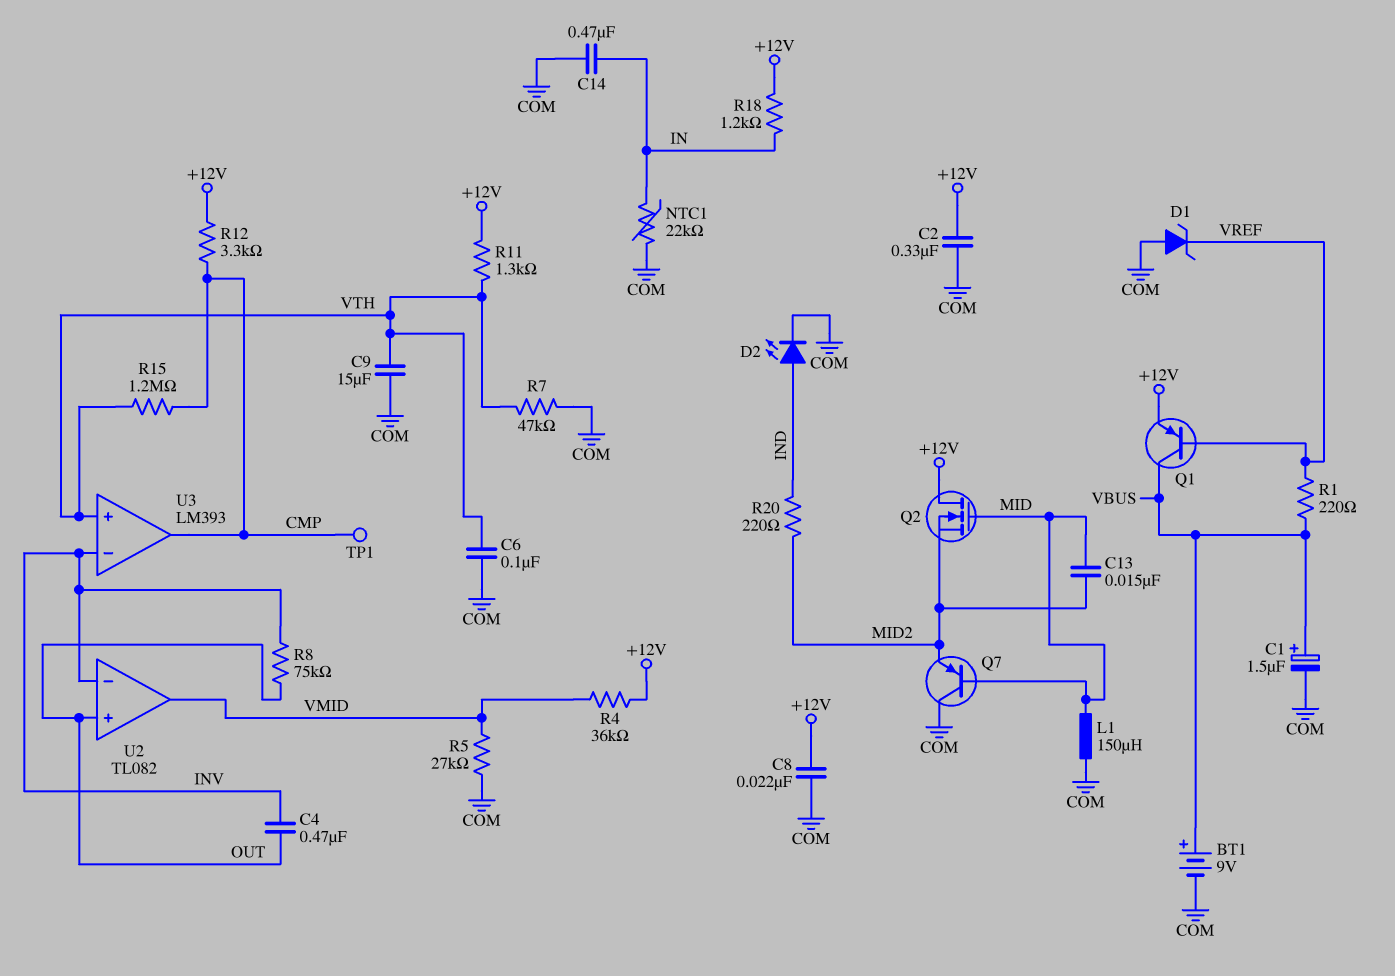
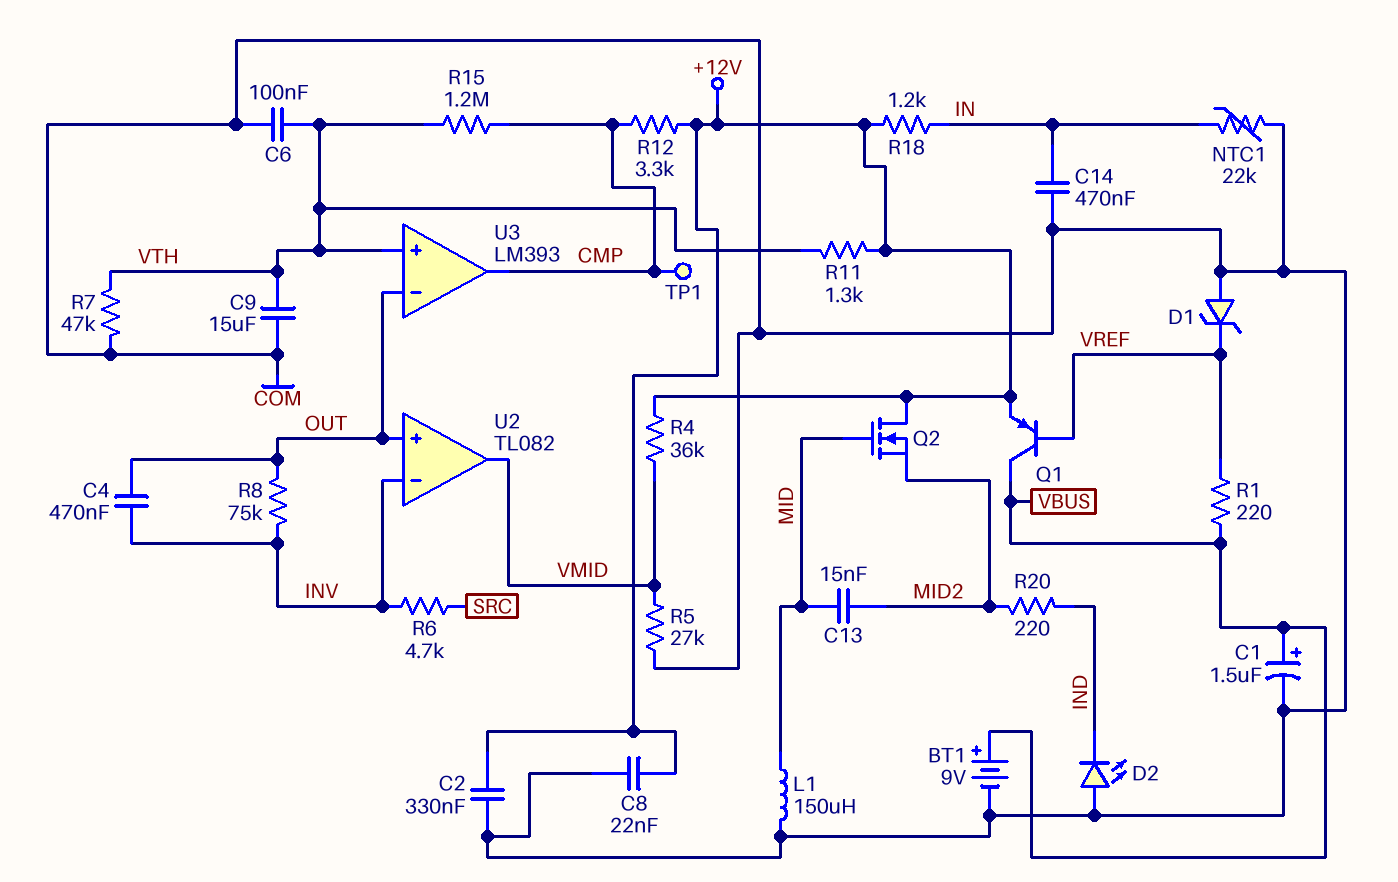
D2: LED (A IND, K COM) -> LED (A COM, K IND)
Q7: PNP (B MID, C COM, E MID2) -> none
R6: none -> 4.7k (INV, SRC)
U3 pin in-: INV -> OUT

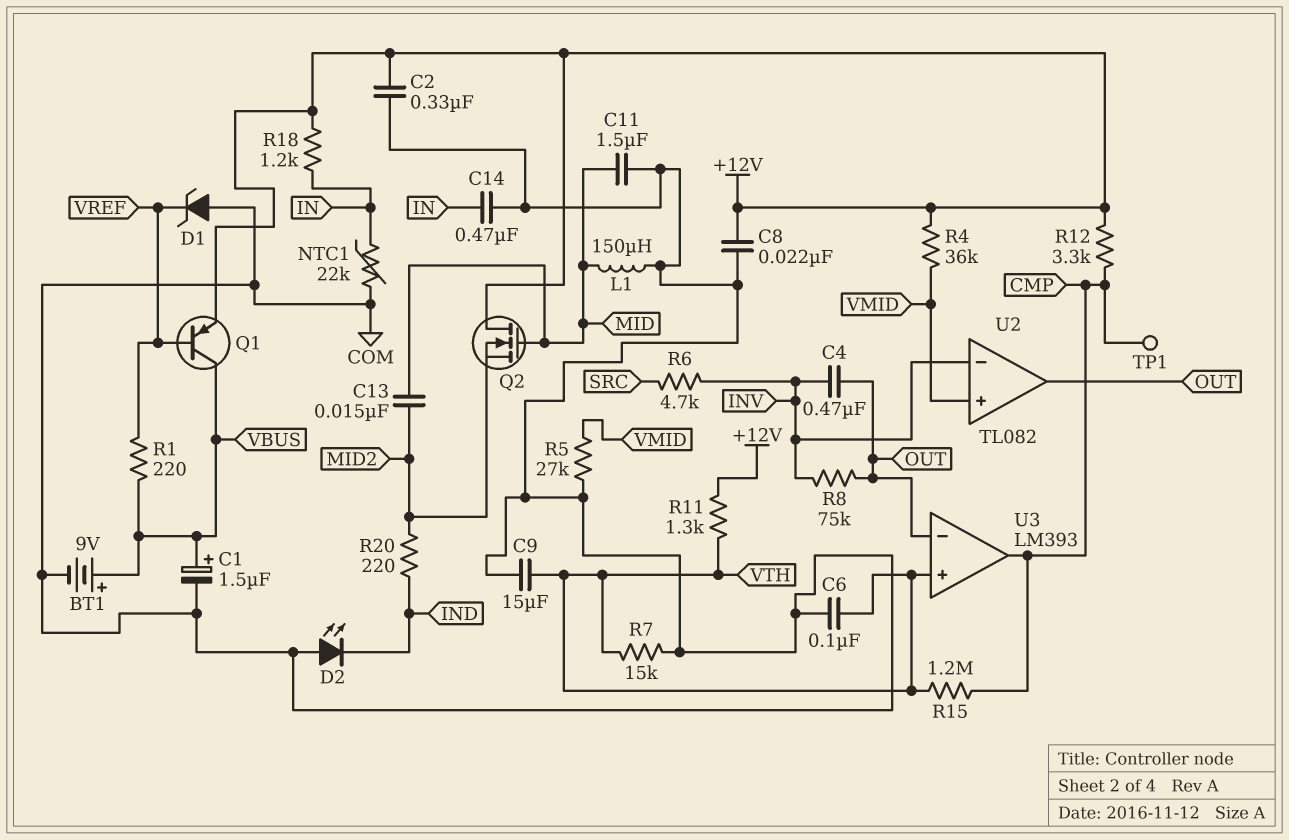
C11: none -> 1.5uF (COM, MID)
R7: 47k (COM, VTH) -> 15k (COM, VTH)
U2 pin in+: OUT -> VMID
U2 pin out: VMID -> OUT

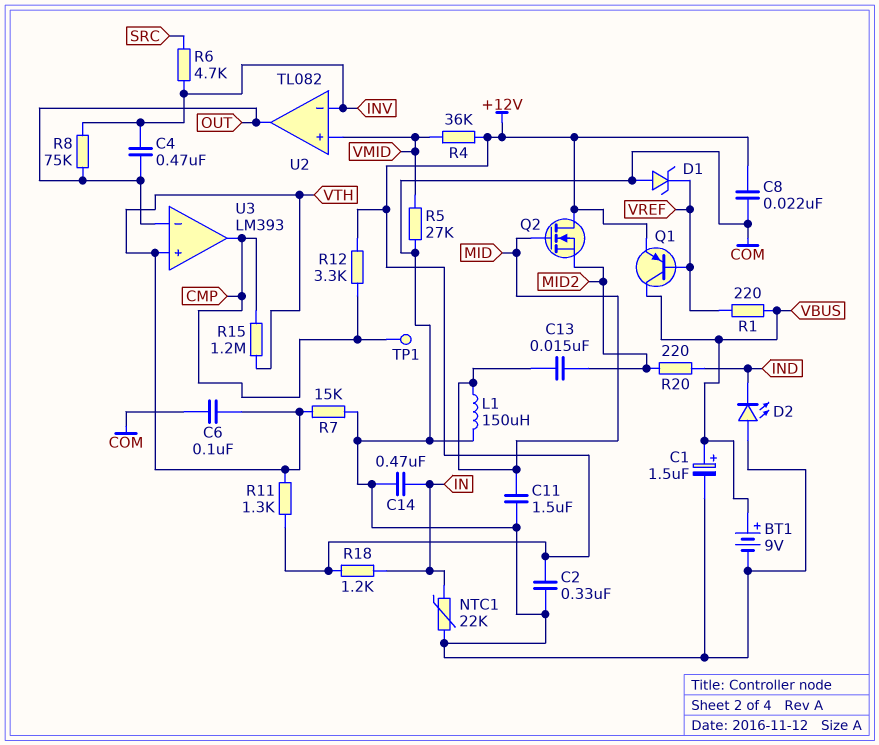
C9: 15uF (COM, VTH) -> none

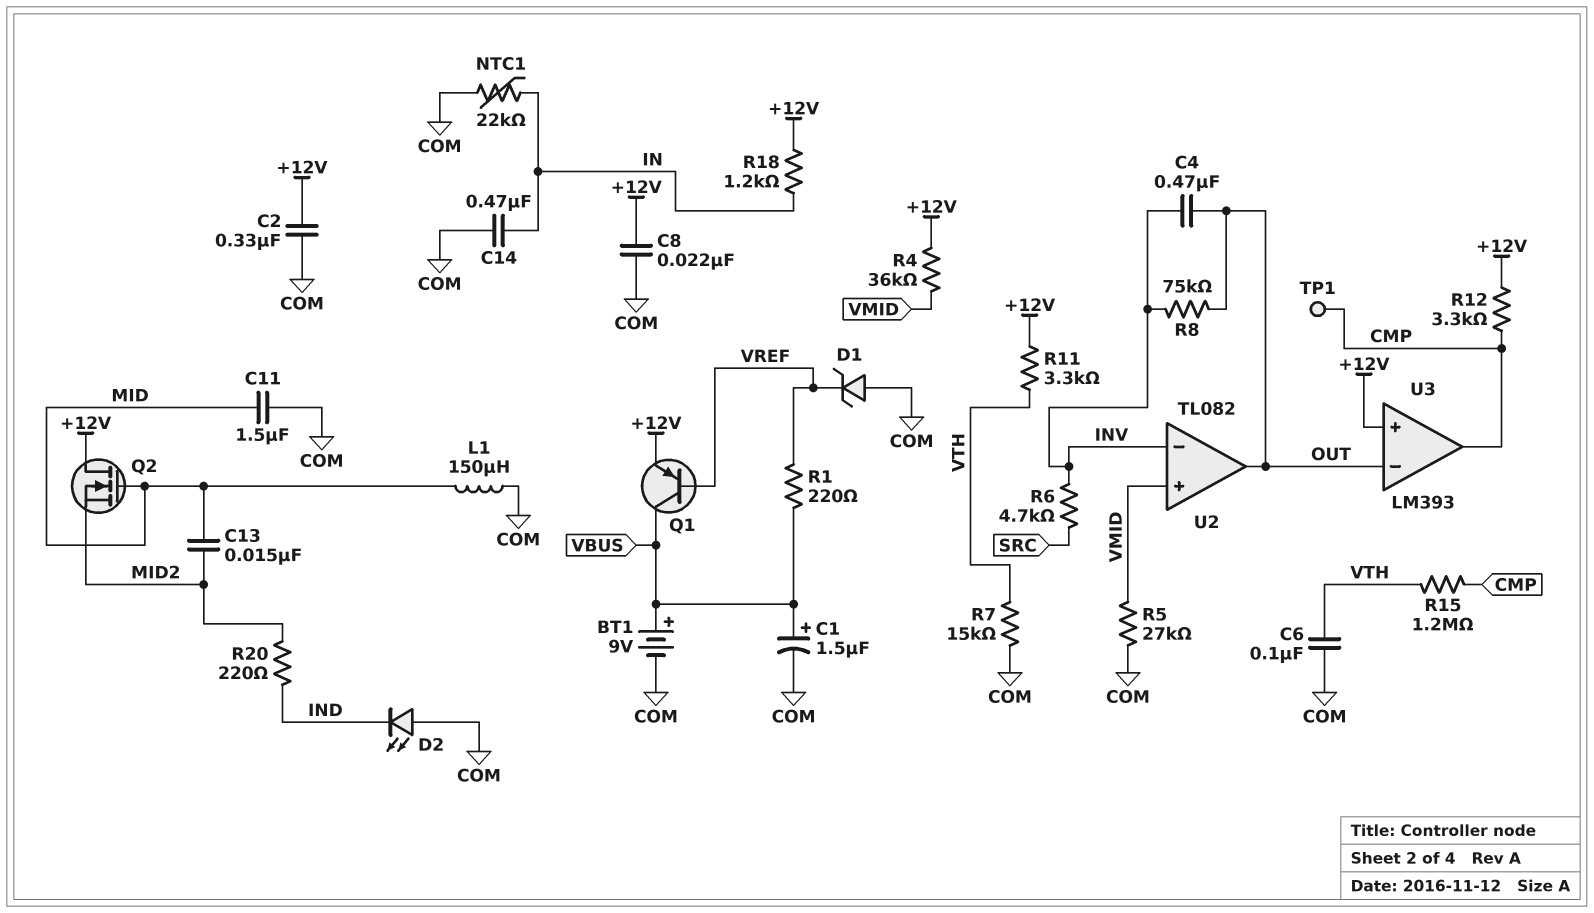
R11: 1.3k (+12V, VTH) -> 3.3k (+12V, VTH)
U3 pin in+: VTH -> +12V

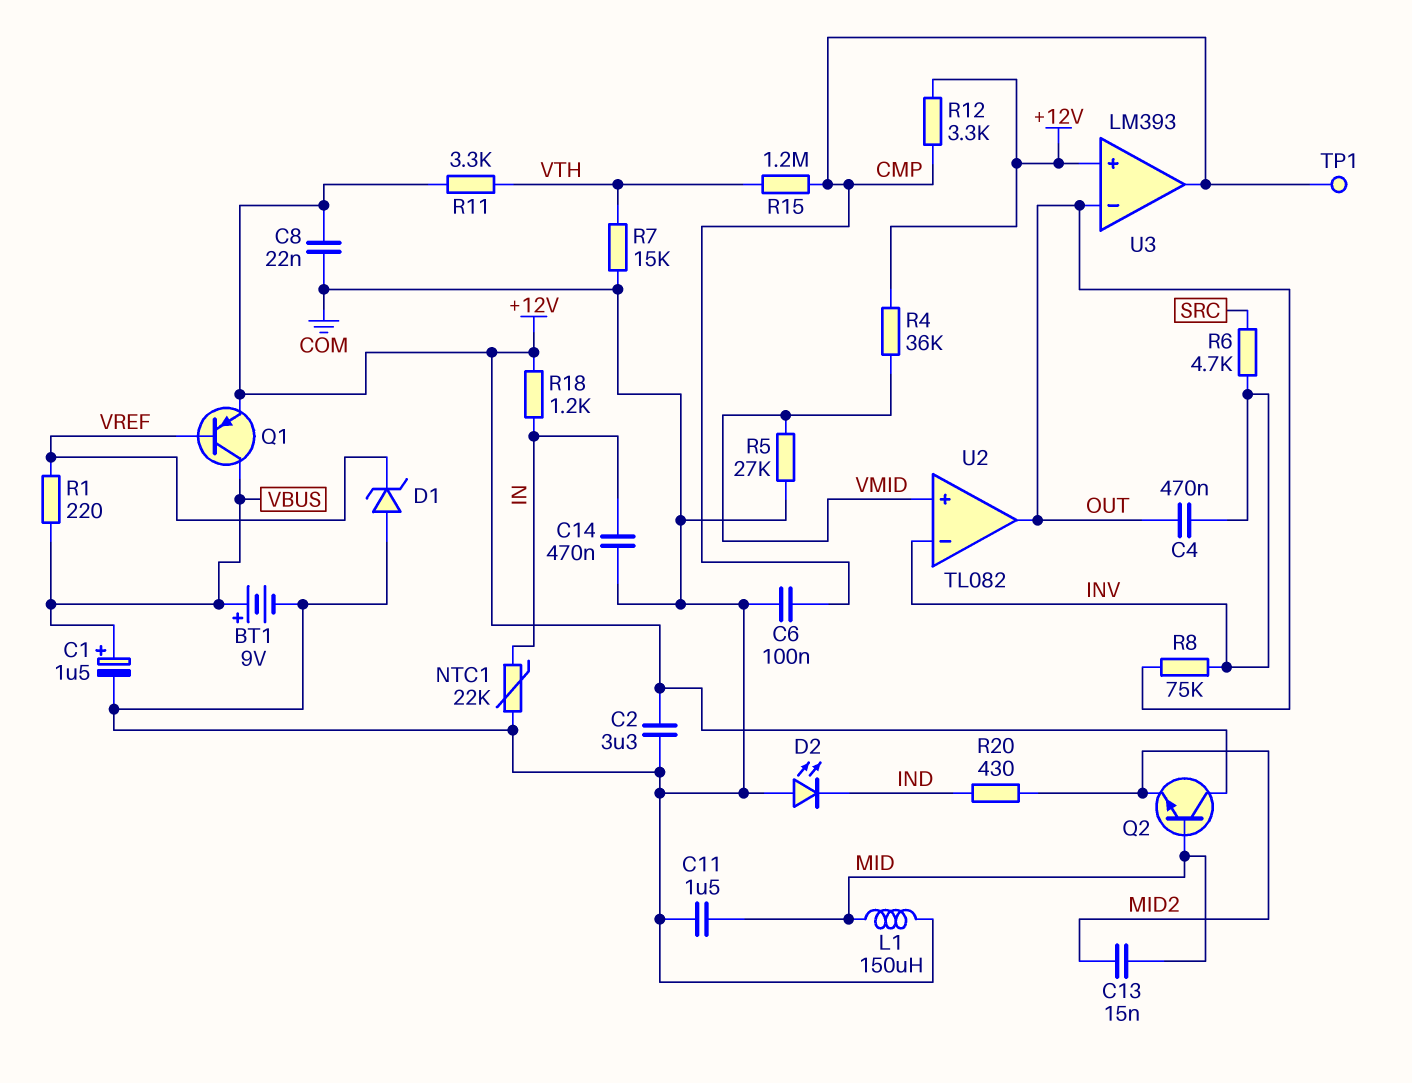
C2: 330nF (+12V, COM) -> 3.3uF (+12V, COM)
C6: 100nF (COM, VTH) -> 100nF (CMP, COM)
Q2: NMOS (G MID, D +12V, S MID2) -> NPN (B MID, C +12V, E MID2)
R20: 220 (IND, MID2) -> 430 (IND, MID2)

